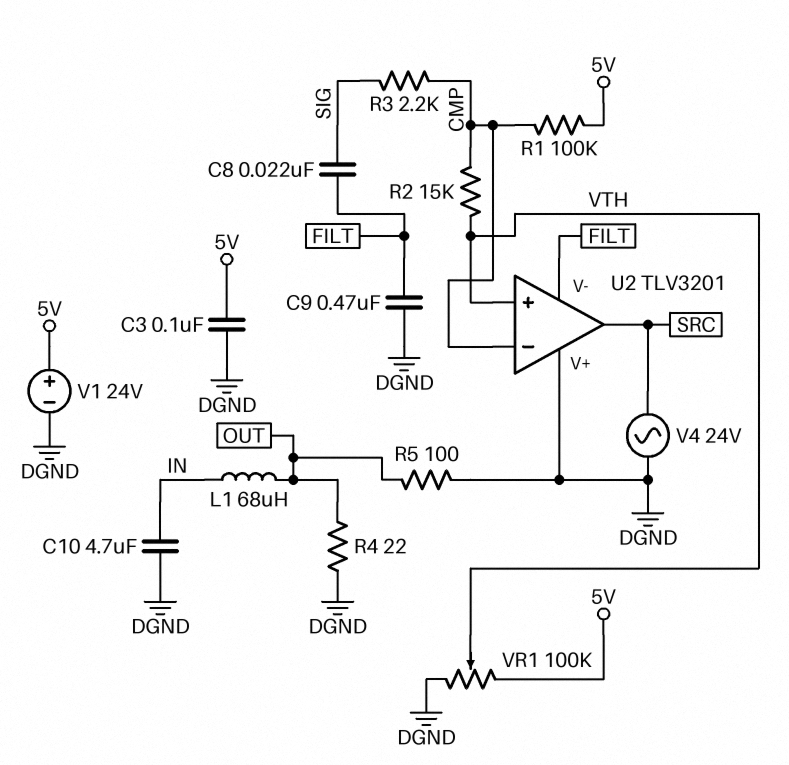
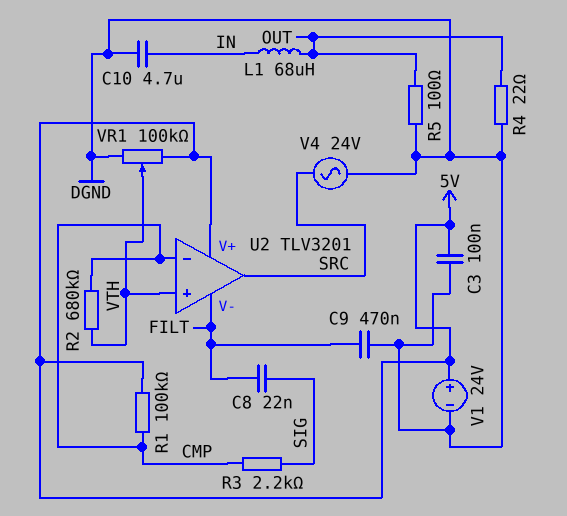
R2: 15k (CMP, VTH) -> 680k (CMP, VTH)
U2 pin V+: DGND -> 5V

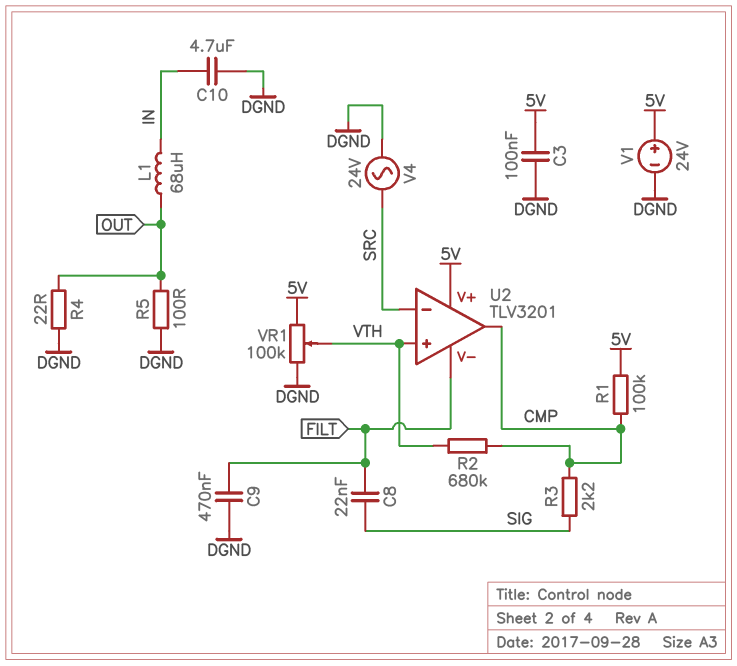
U2 pin in-: CMP -> SRC
U2 pin out: SRC -> CMP

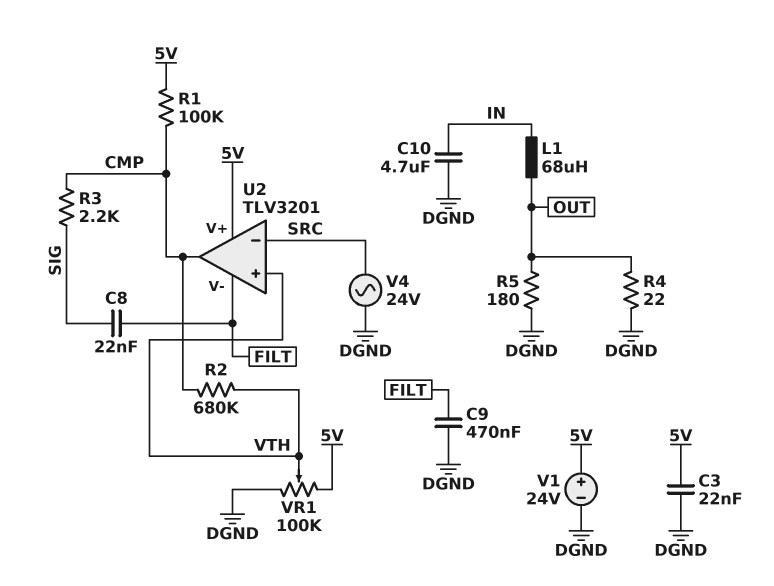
C3: 100nF (5V, DGND) -> 22nF (5V, DGND)
R5: 100 (DGND, OUT) -> 180 (DGND, OUT)

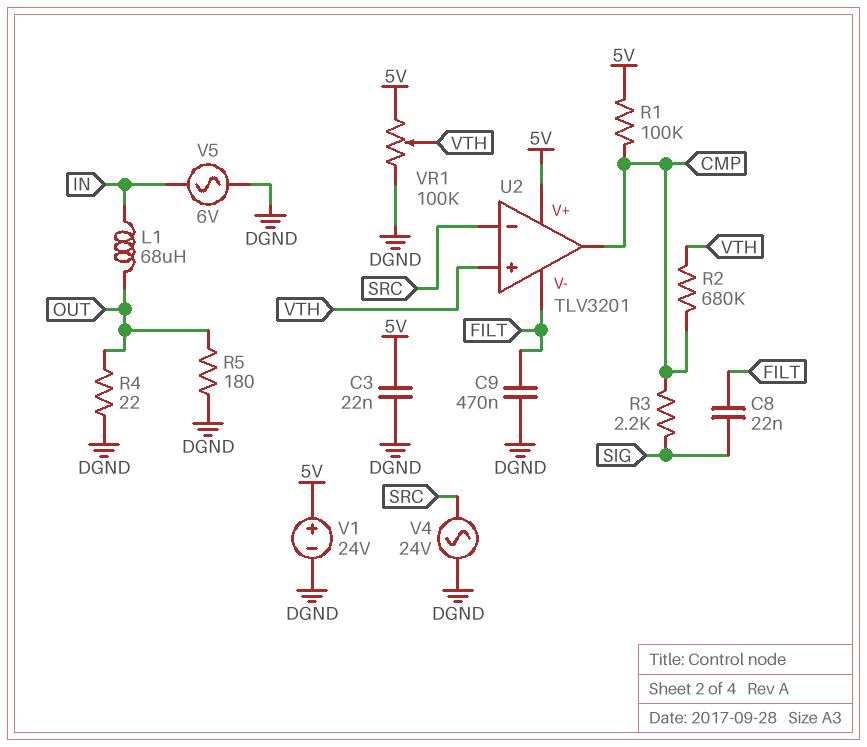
C10: 4.7uF (DGND, IN) -> none
V5: none -> AC 6V (DGND, IN)

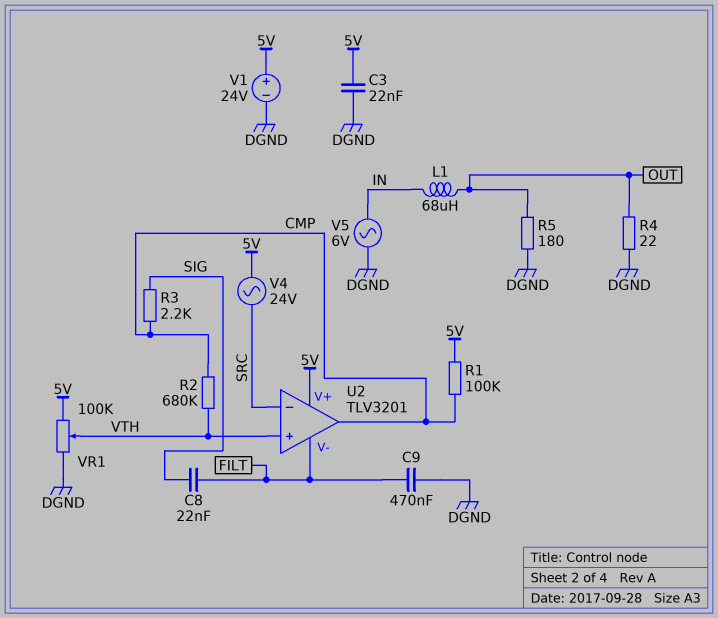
V4: AC 24V (DGND, SRC) -> AC 24V (5V, SRC)

